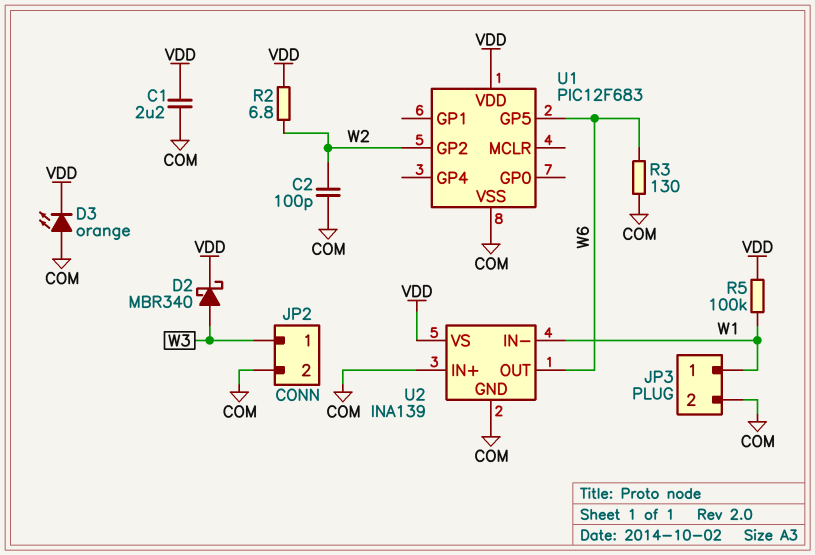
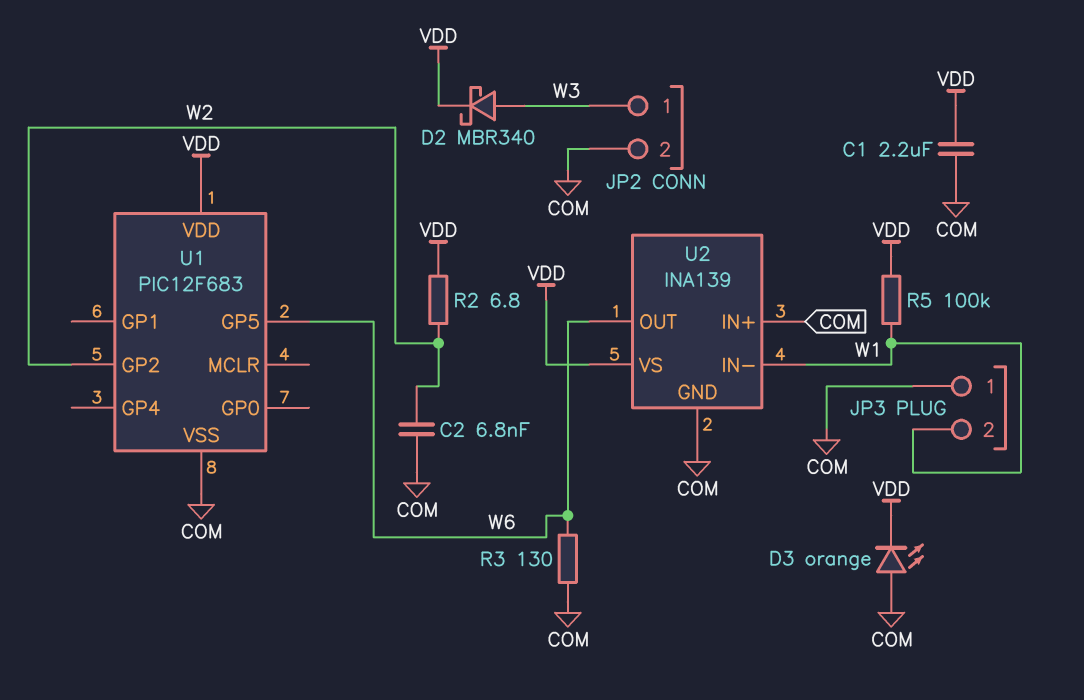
C2: 100pF (COM, W2) -> 6.8nF (COM, W2)
JP3 pin 1: W1 -> COM
JP3 pin 2: COM -> W1

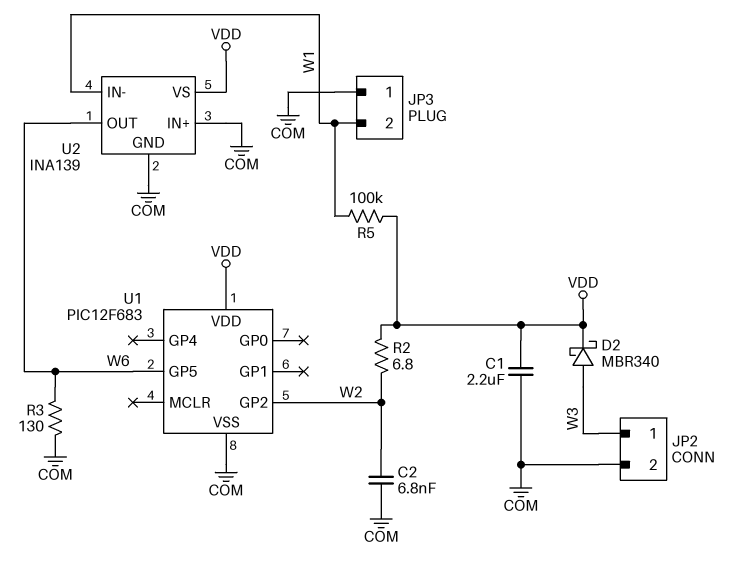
D3: LED orange (A COM, K VDD) -> none

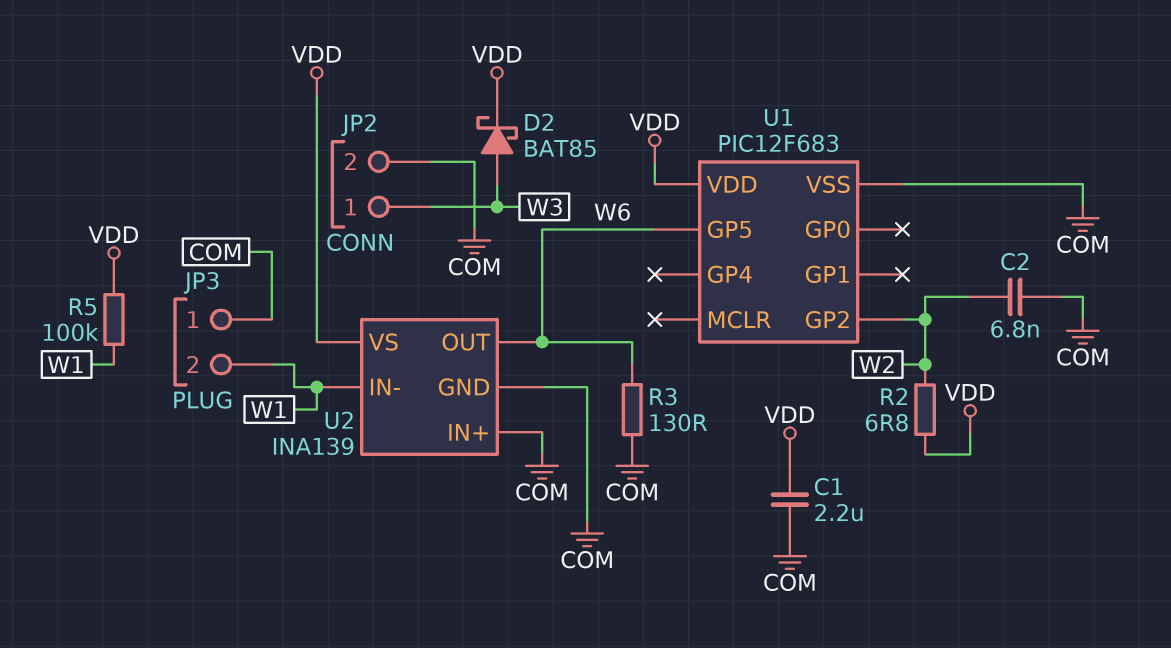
D2: schottky MBR340 (A W3, K VDD) -> schottky BAT85 (A W3, K VDD)

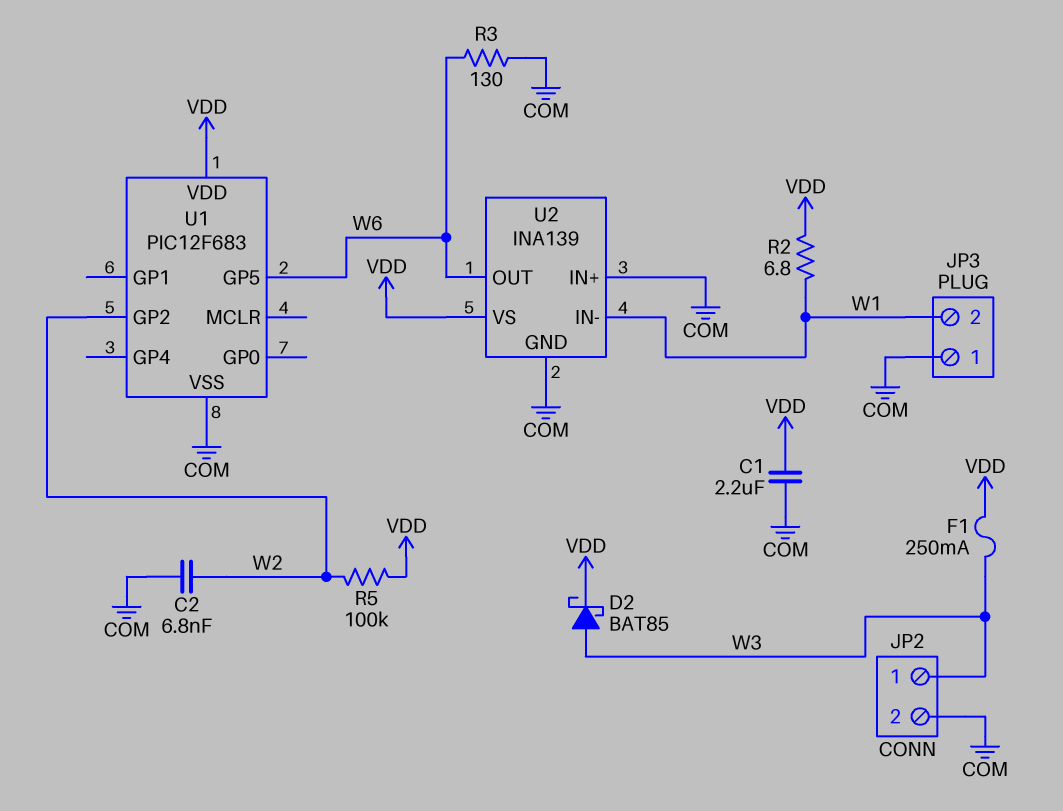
F1: none -> 250mA (VDD, W3)
R2: 6.8 (VDD, W2) -> 6.8 (VDD, W1)
R5: 100k (VDD, W1) -> 100k (VDD, W2)

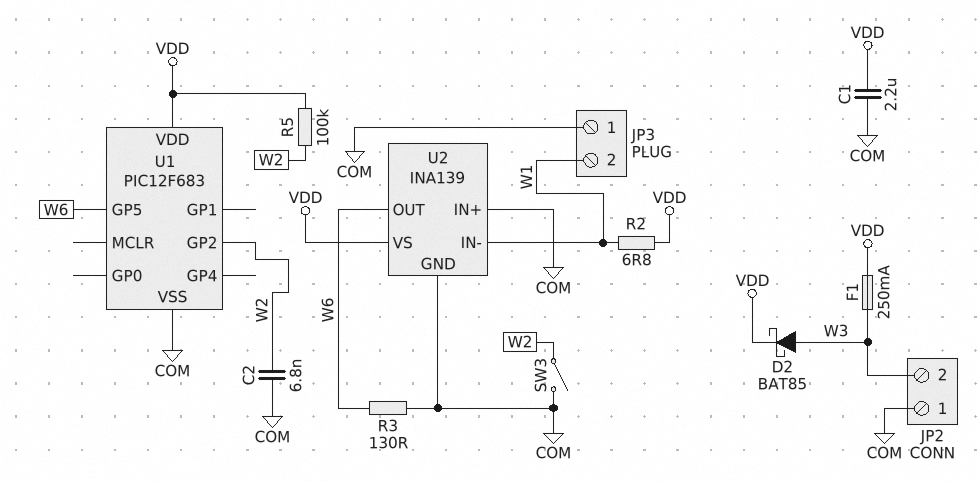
JP2 pin 1: W3 -> COM
JP2 pin 2: COM -> W3
SW3: none -> switch (COM, W2)

